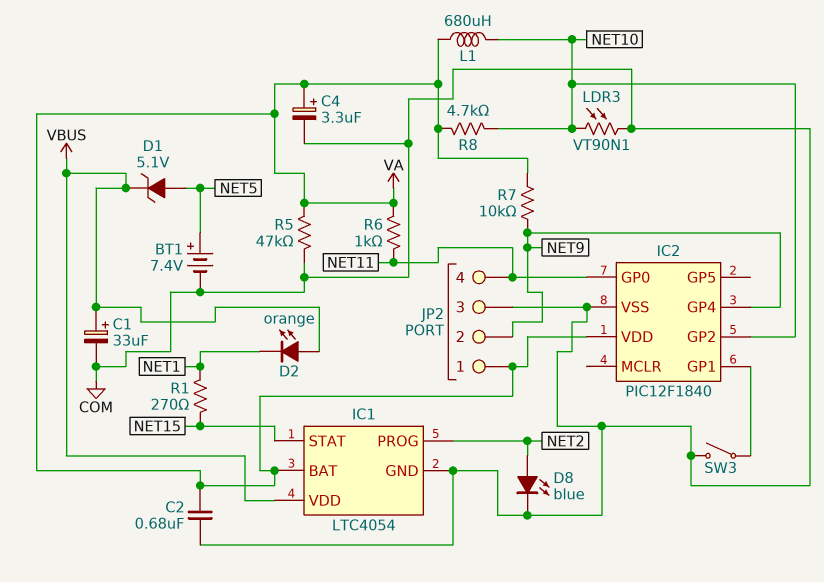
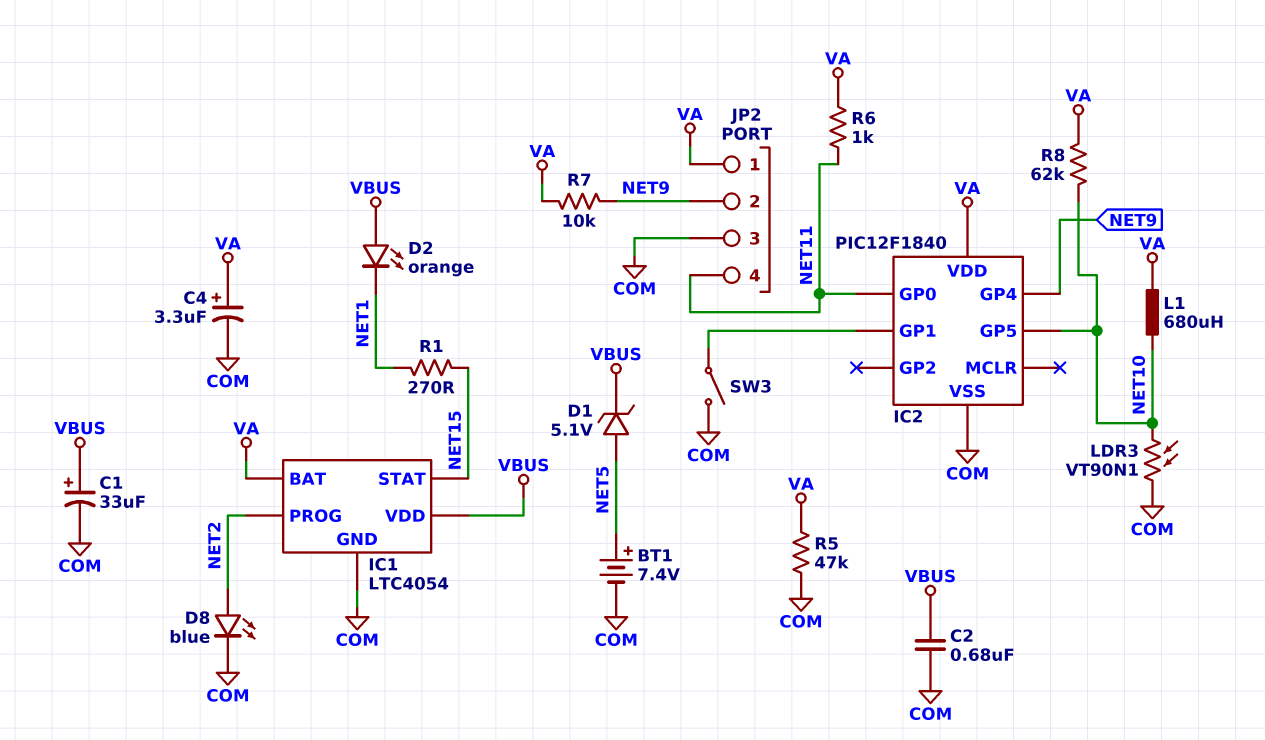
C2: 680nF (COM, VA) -> 680nF (COM, VBUS)
IC2 pin GP2: NET10 -> none
IC2 pin GP5: none -> NET10
R8: 4.7k (NET10, VA) -> 62k (NET10, VA)

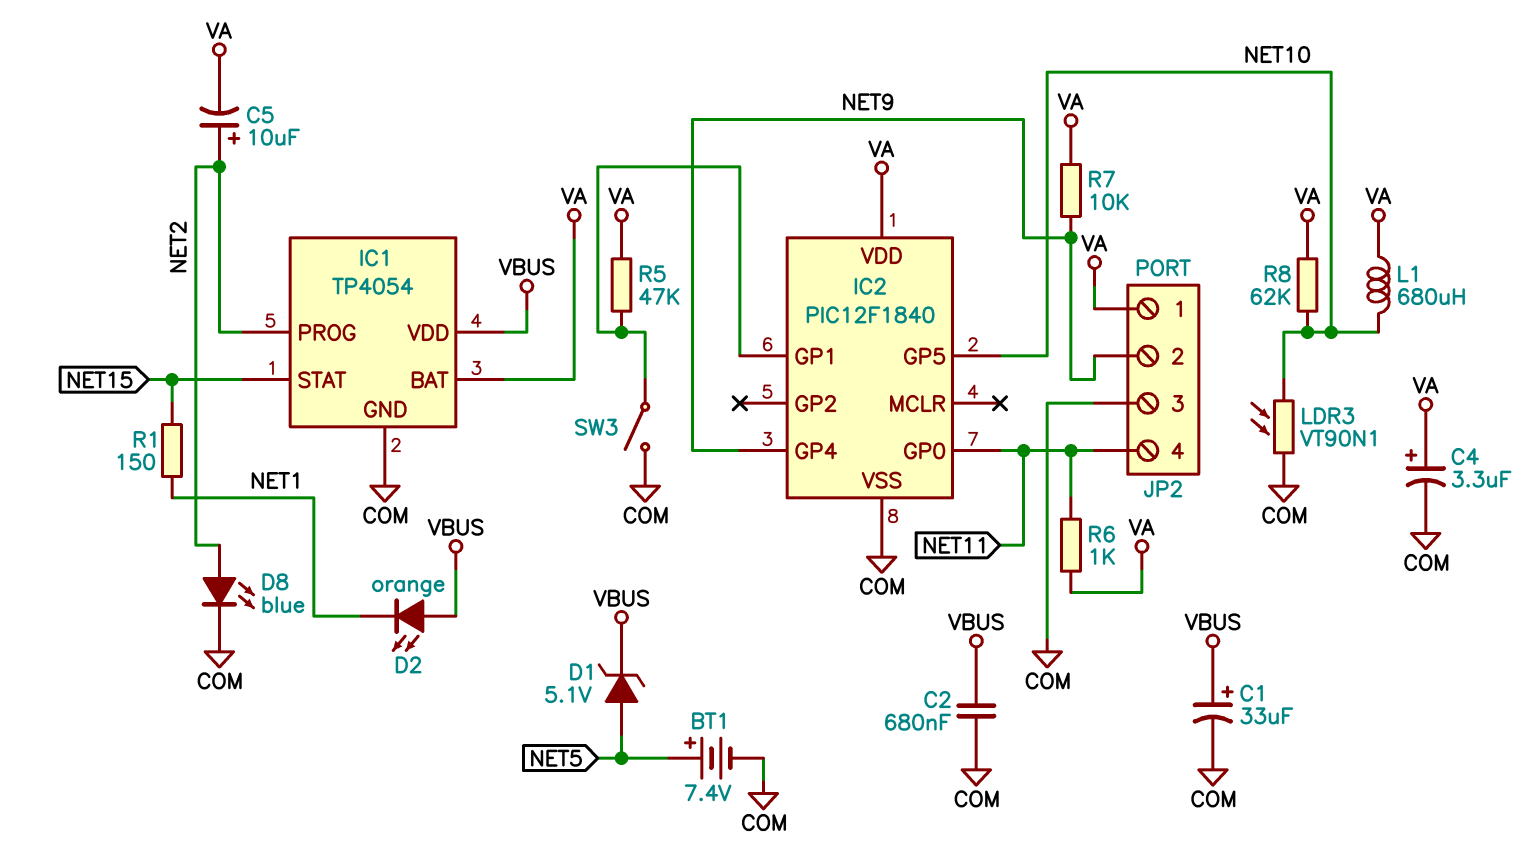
C5: none -> 10uF (plus NET2, minus VA)
IC1: LTC4054 -> TP4054
R1: 270 (NET1, NET15) -> 150 (NET1, NET15)
R5: 47k (COM, VA) -> 47k (IC2/GP1, VA)

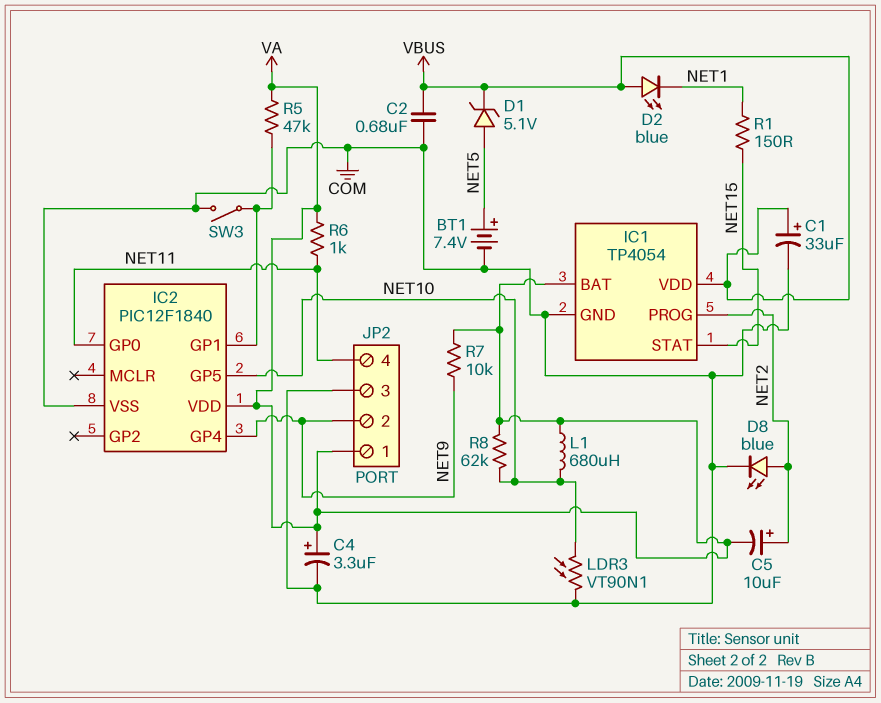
D2: LED orange (A VBUS, K NET1) -> LED blue (A VBUS, K NET1)

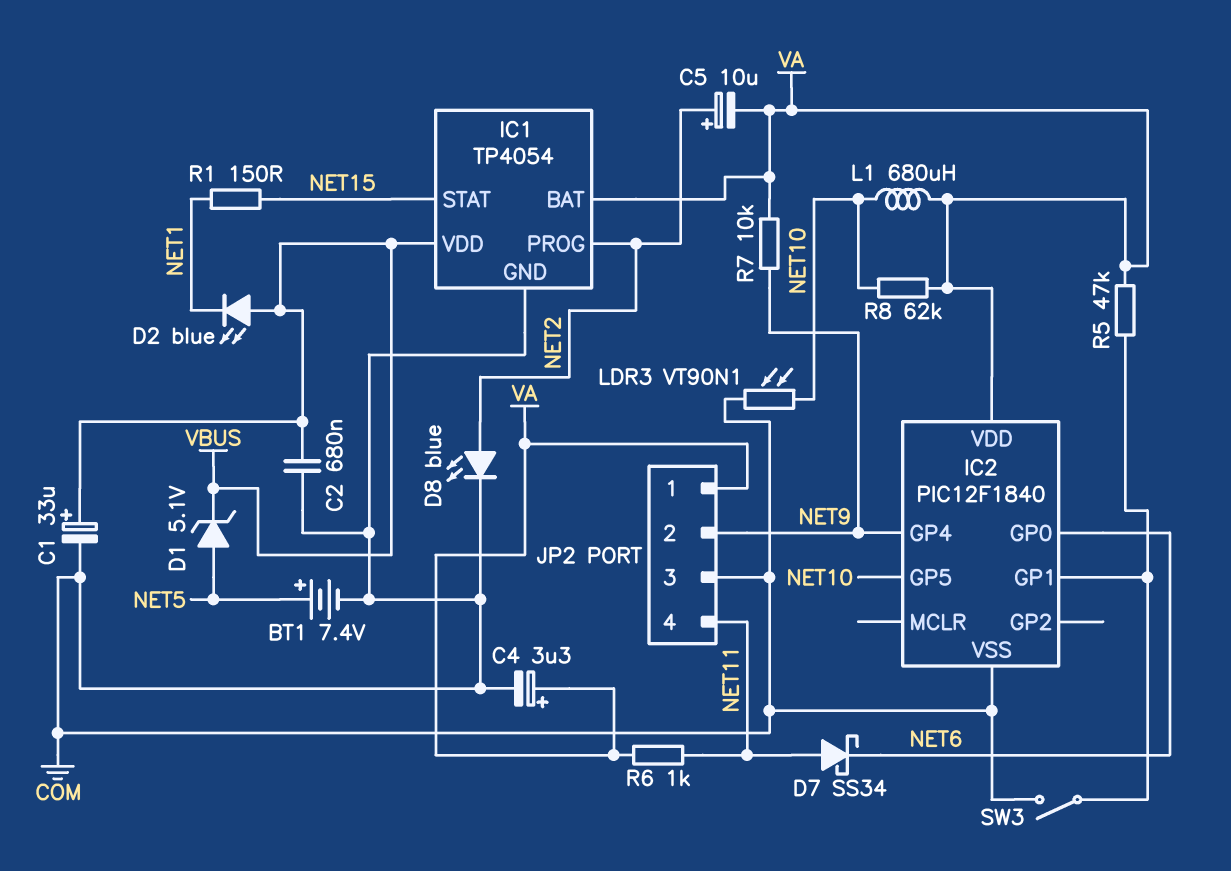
D7: none -> schottky SS34 (A NET11, K NET6)
IC2 pin GP0: NET11 -> NET6

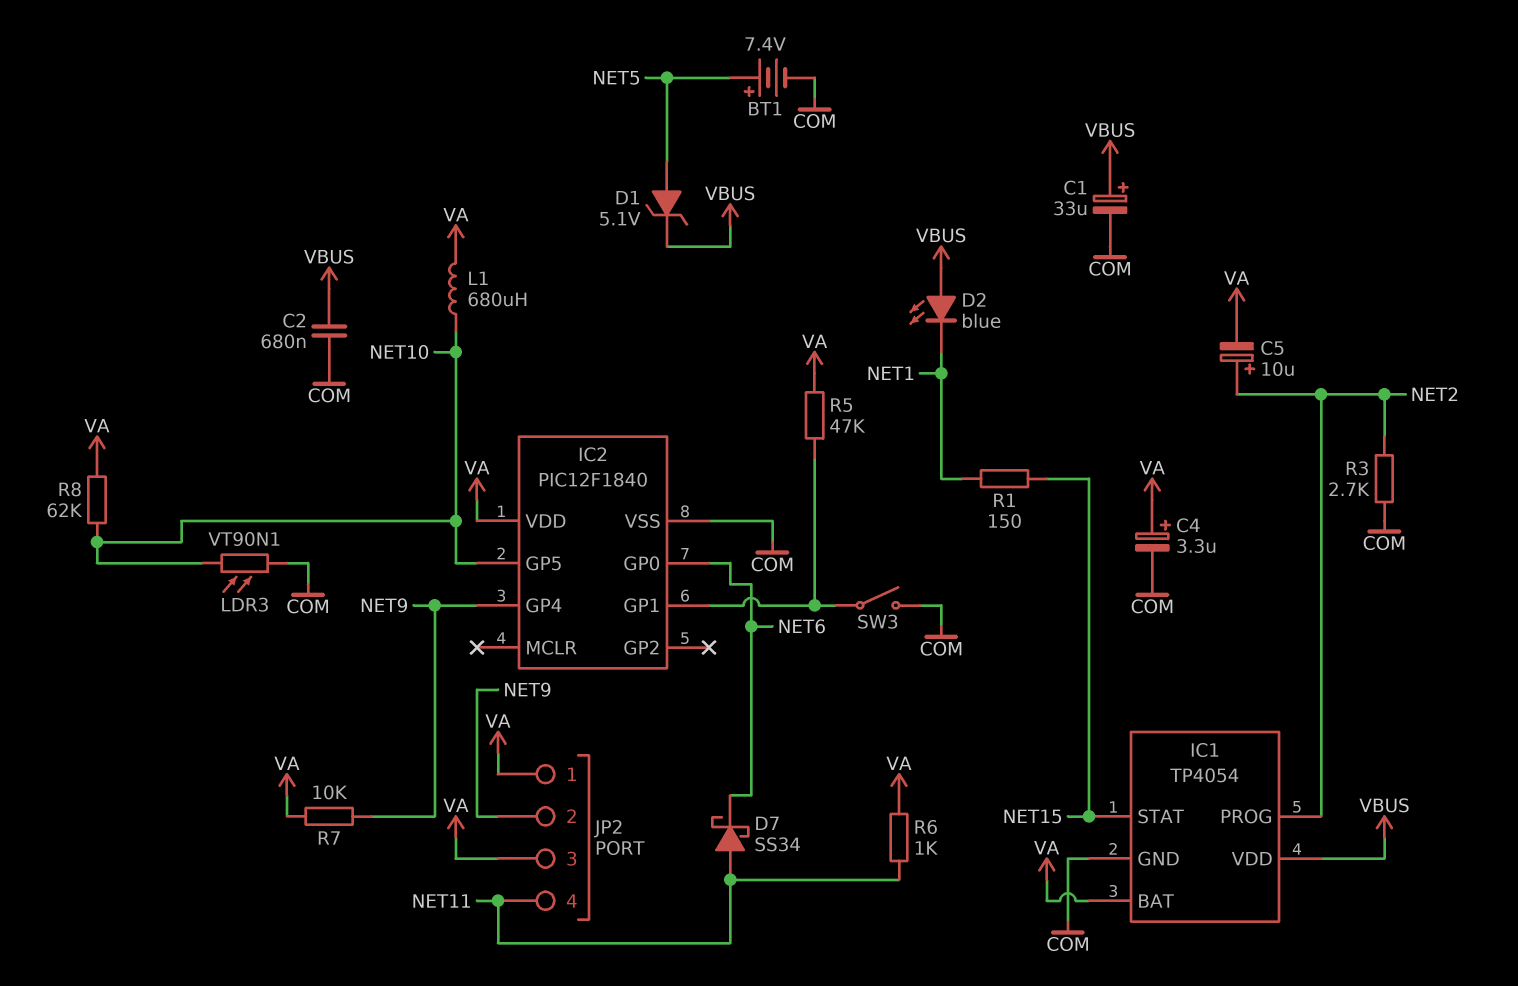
D8: LED blue (A NET2, K COM) -> none
JP2 pin 3: COM -> VA
R3: none -> 2.7k (COM, NET2)

